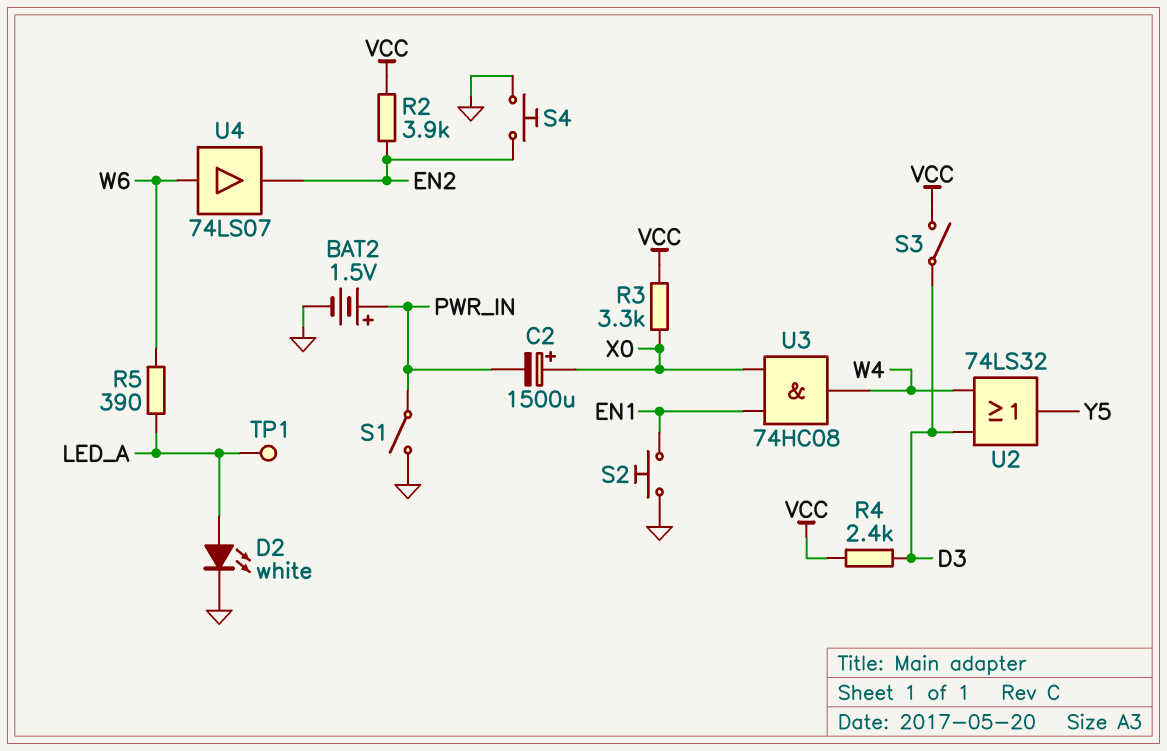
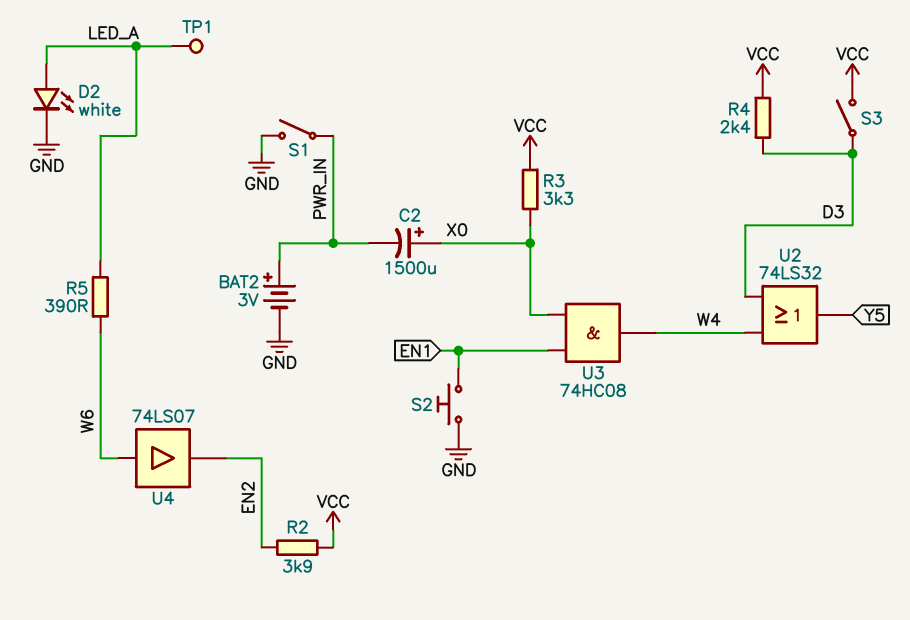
BAT2: 1.5V (plus PWR_IN, minus GND) -> 3V (plus PWR_IN, minus GND)
S4: button (EN2, GND) -> none

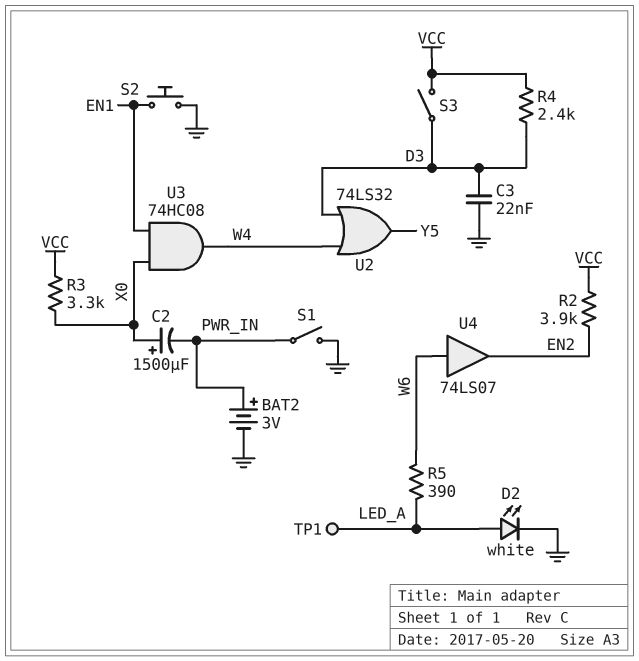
C3: none -> 22nF (D3, GND)

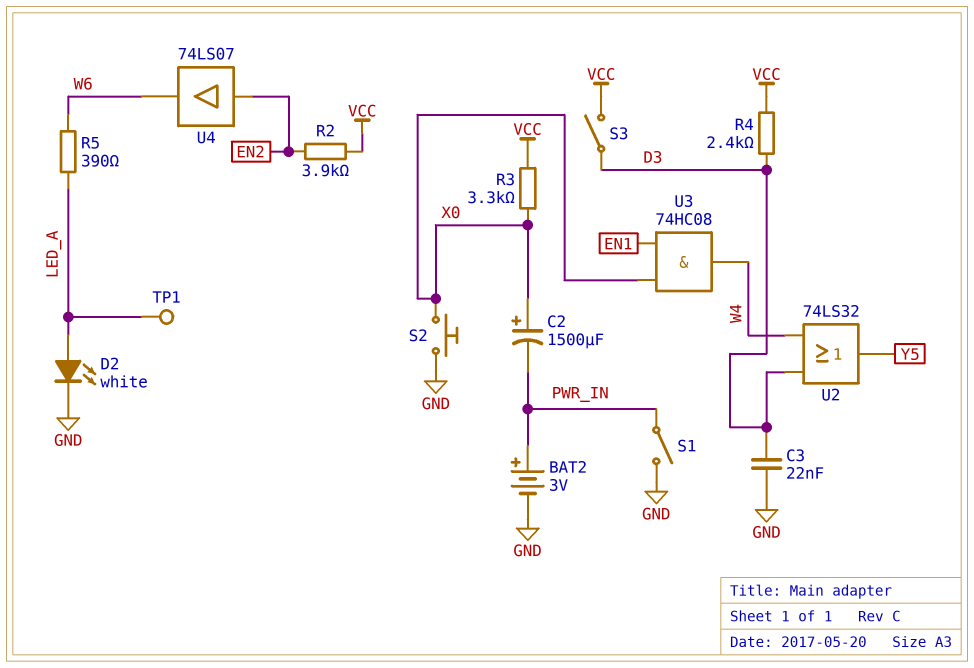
S2: button (EN1, GND) -> button (GND, X0)
U4: buffer 74LS07 (in W6, out EN2) -> buffer 74LS07 (in EN2, out W6)

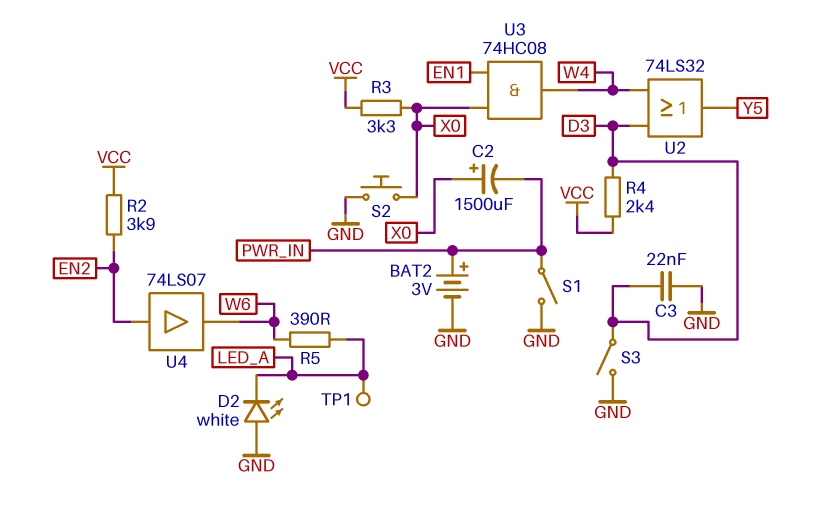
D2: LED white (A LED_A, K GND) -> LED white (A GND, K LED_A)
S3: switch (D3, VCC) -> switch (D3, GND)

